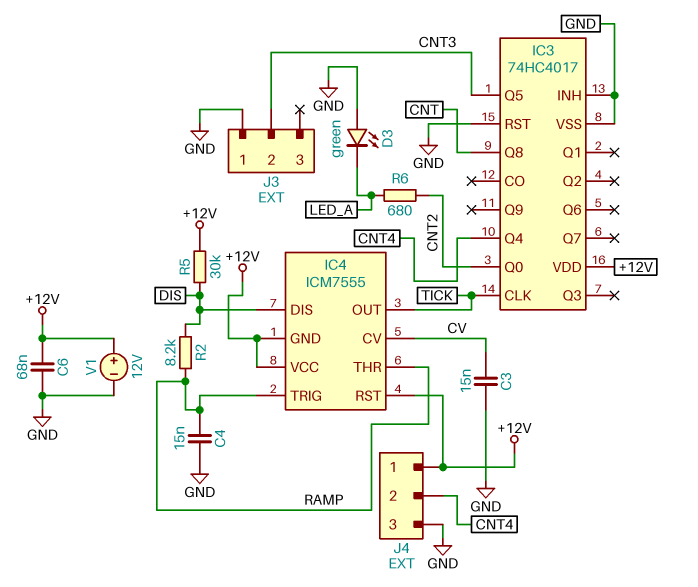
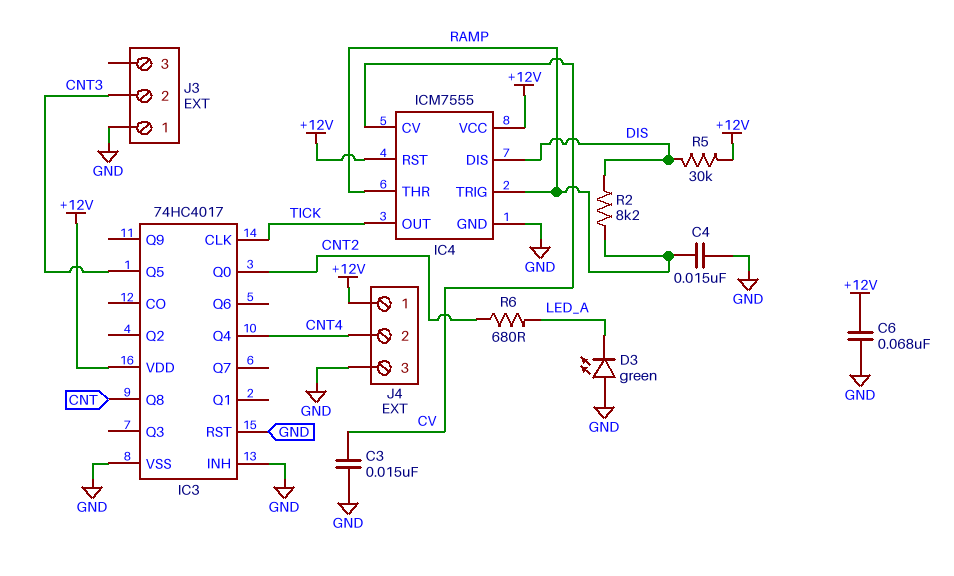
IC4 pin GND: +12V -> GND
V1: 12V (plus +12V, minus GND) -> none

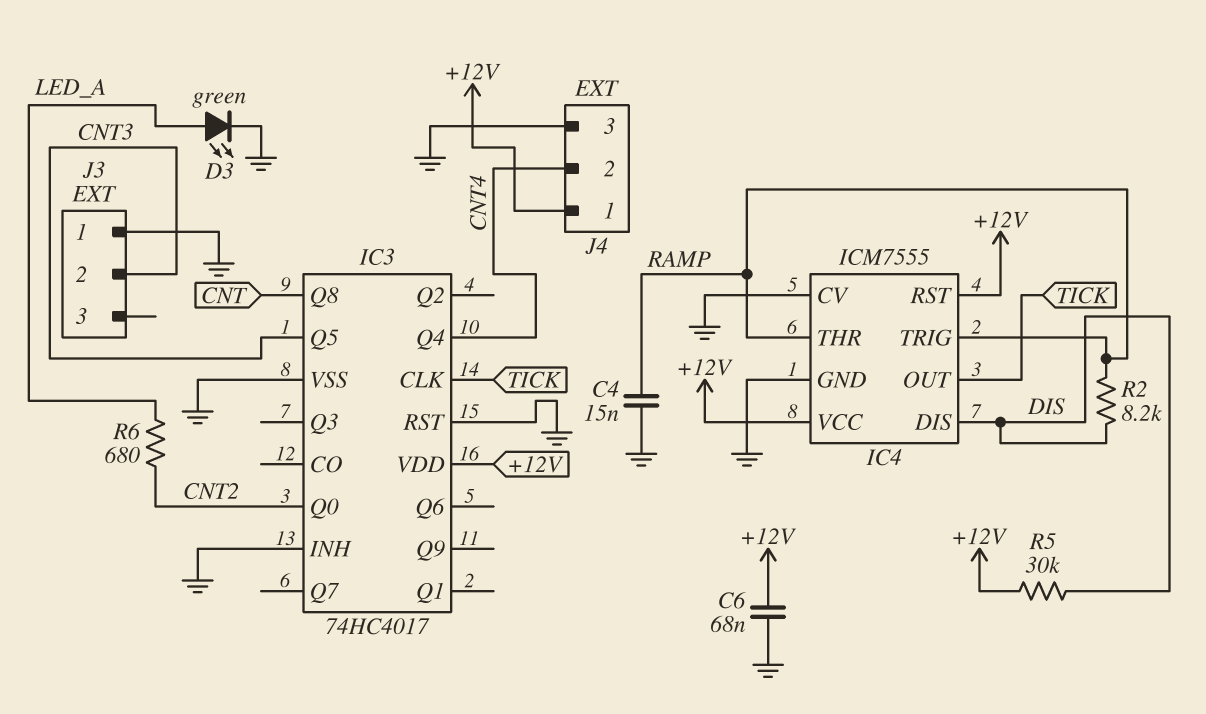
C3: 15nF (CV, GND) -> none
D3: LED green (A GND, K LED_A) -> LED green (A LED_A, K GND)
IC4 pin CV: CV -> GND

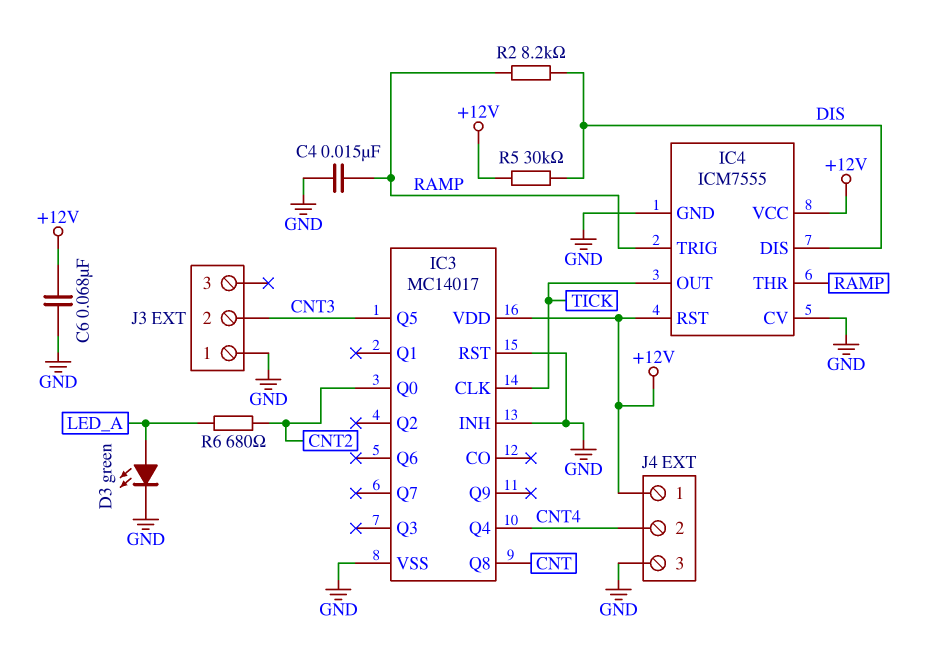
IC3: 74HC4017 -> MC14017

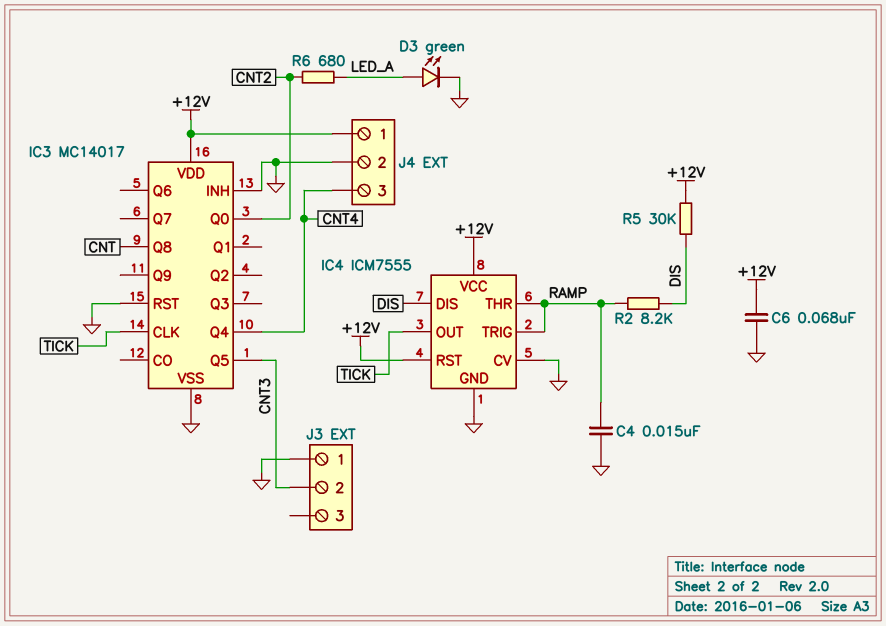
J4 pin 2: CNT4 -> GND
J4 pin 3: GND -> CNT4

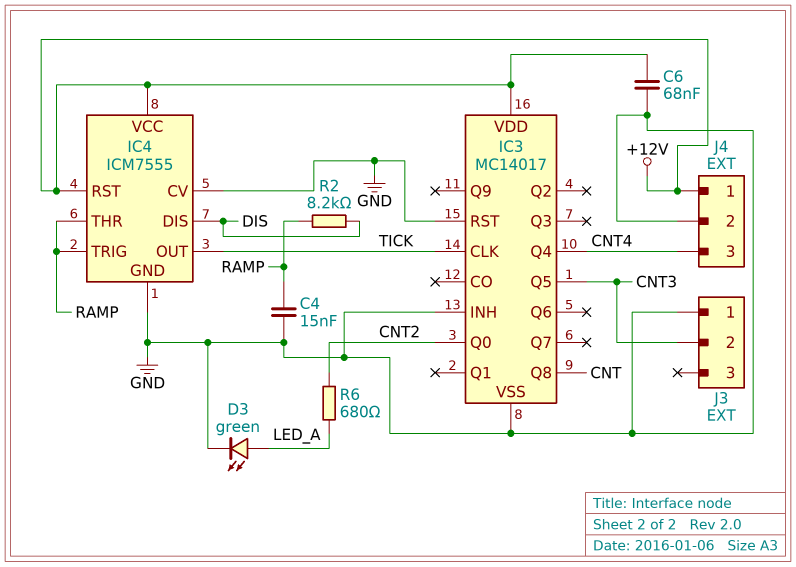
R5: 30k (+12V, DIS) -> none

